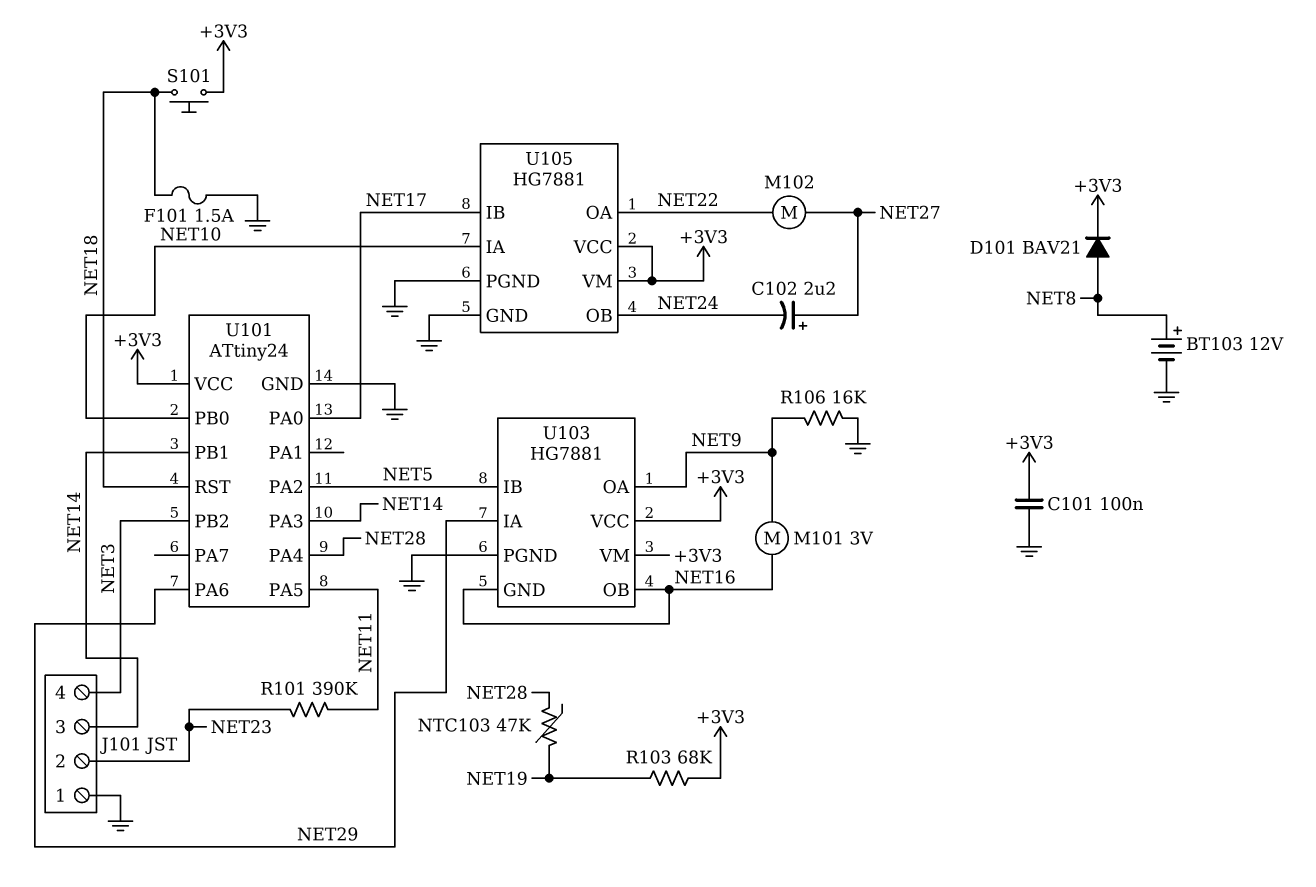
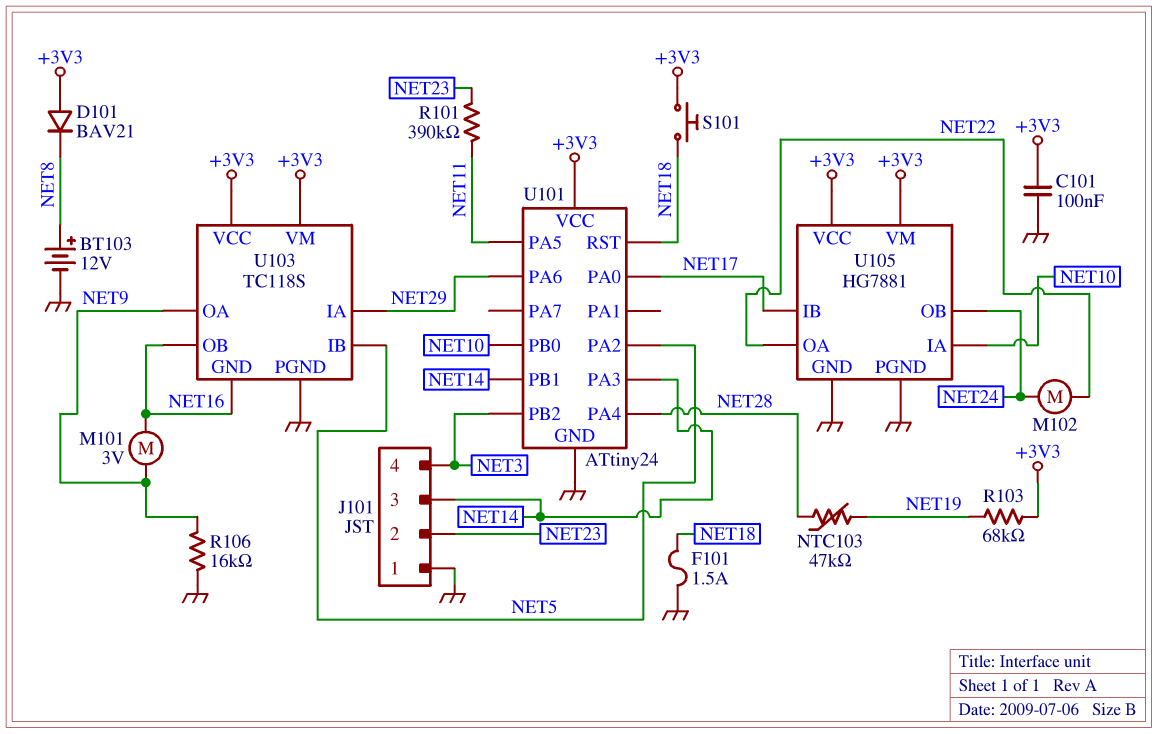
C102: 2.2uF (plus NET27, minus NET24) -> none
D101: diode BAV21 (A NET8, K +3V3) -> diode BAV21 (A +3V3, K NET8)
M102: motor (NET22, NET27) -> motor (NET22, NET24)
U103: HG7881 -> TC118S

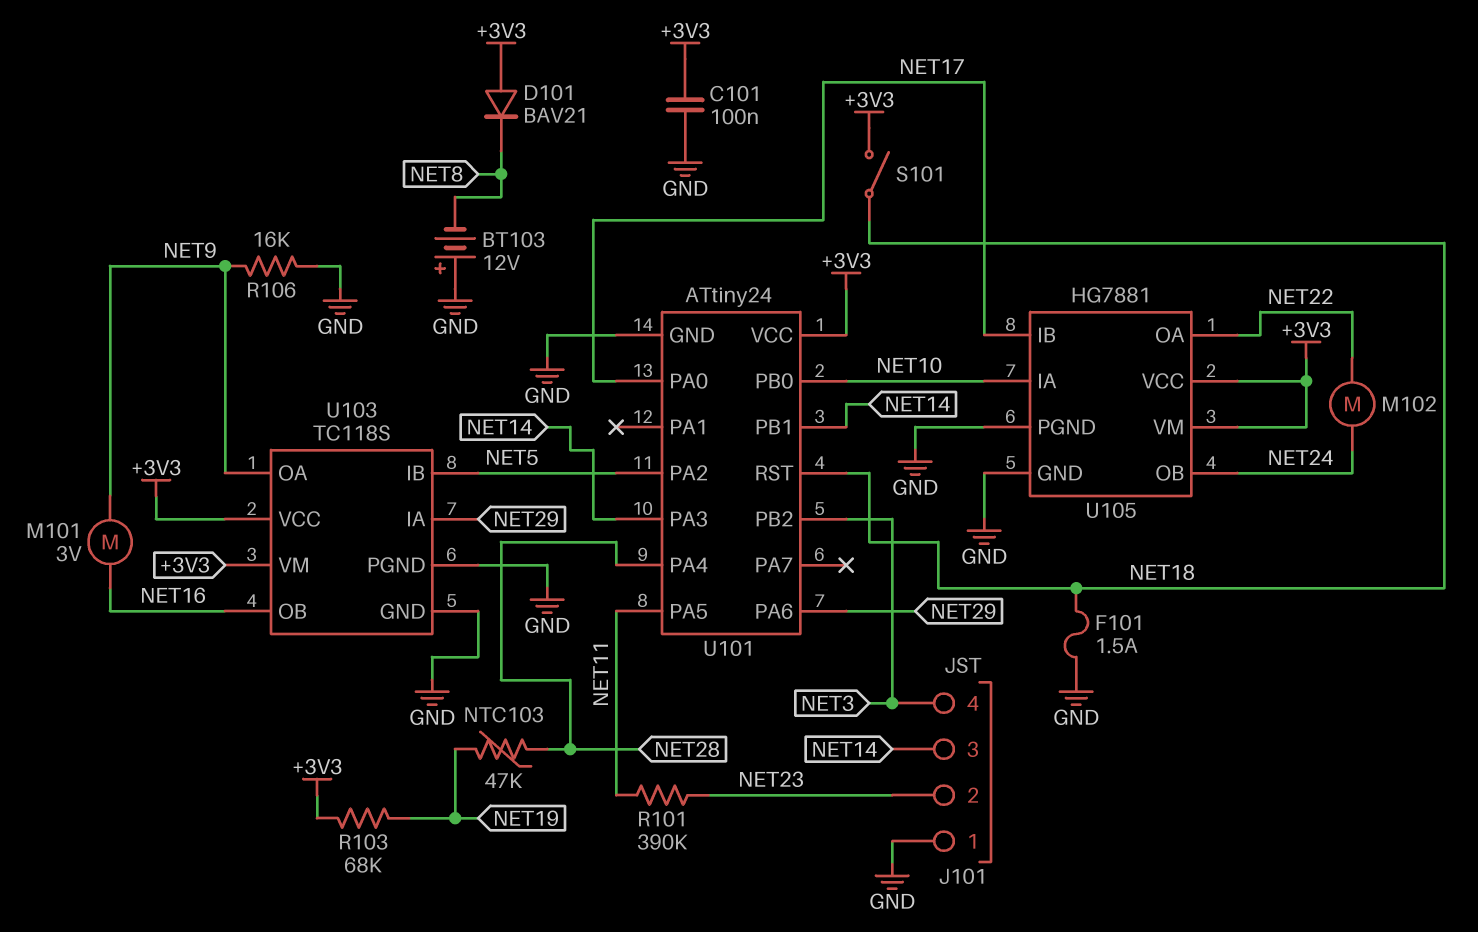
BT103: 12V (plus NET8, minus GND) -> 12V (plus GND, minus NET8)
S101: button (+3V3, NET18) -> switch (+3V3, NET18)
U103 pin GND: NET16 -> GND

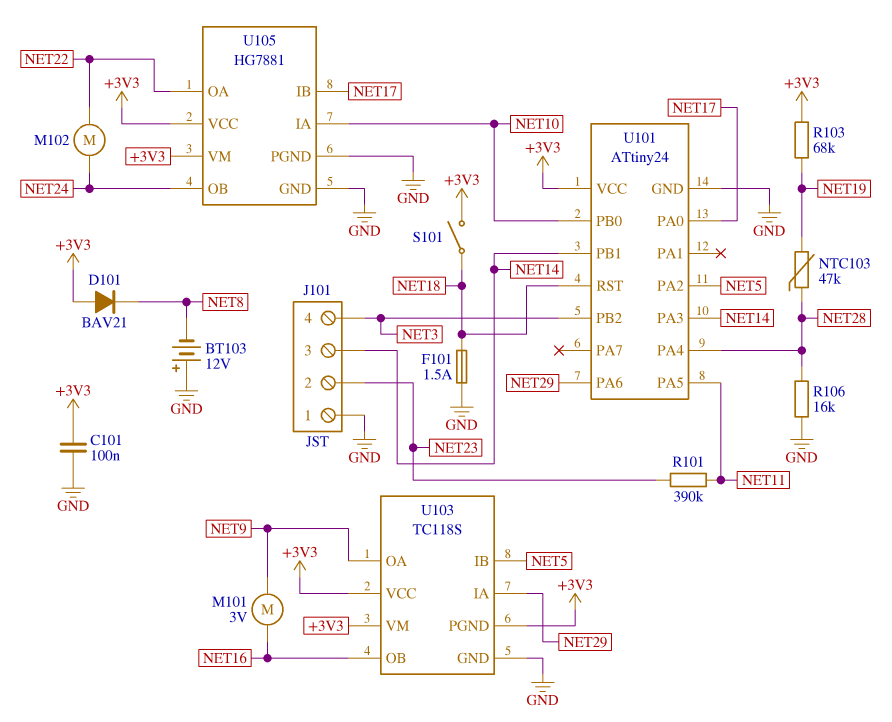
R106: 16k (GND, NET9) -> 16k (GND, NET28)
U103 pin PGND: GND -> +3V3

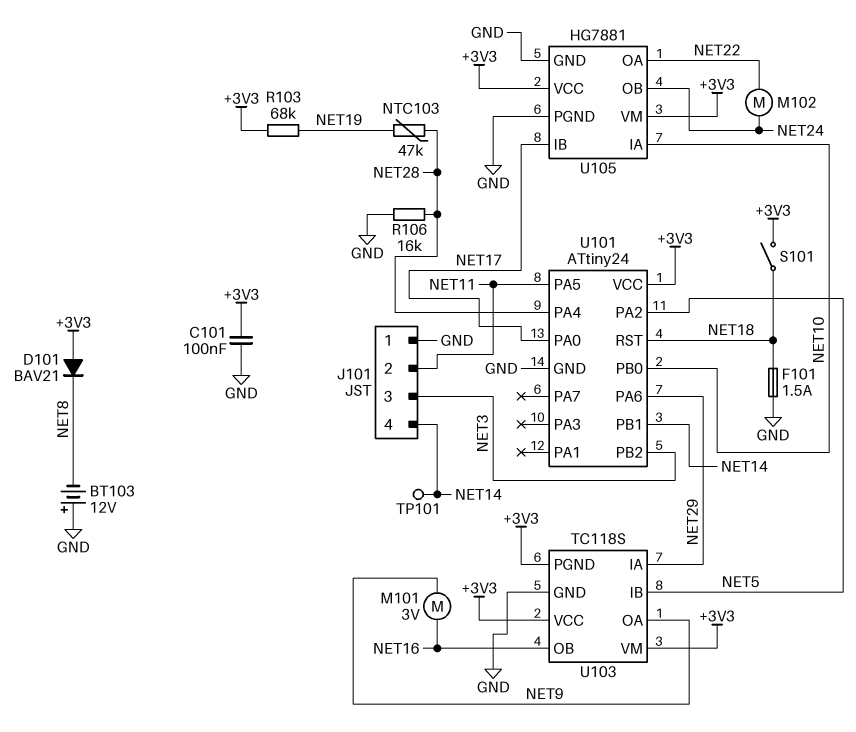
J101 pin 2: NET23 -> NET11
J101 pin 3: NET14 -> NET3
J101 pin 4: NET3 -> NET14
R101: 390k (NET11, NET23) -> none
TP101: none -> test point (NET14)
U101 pin PA3: NET14 -> none

